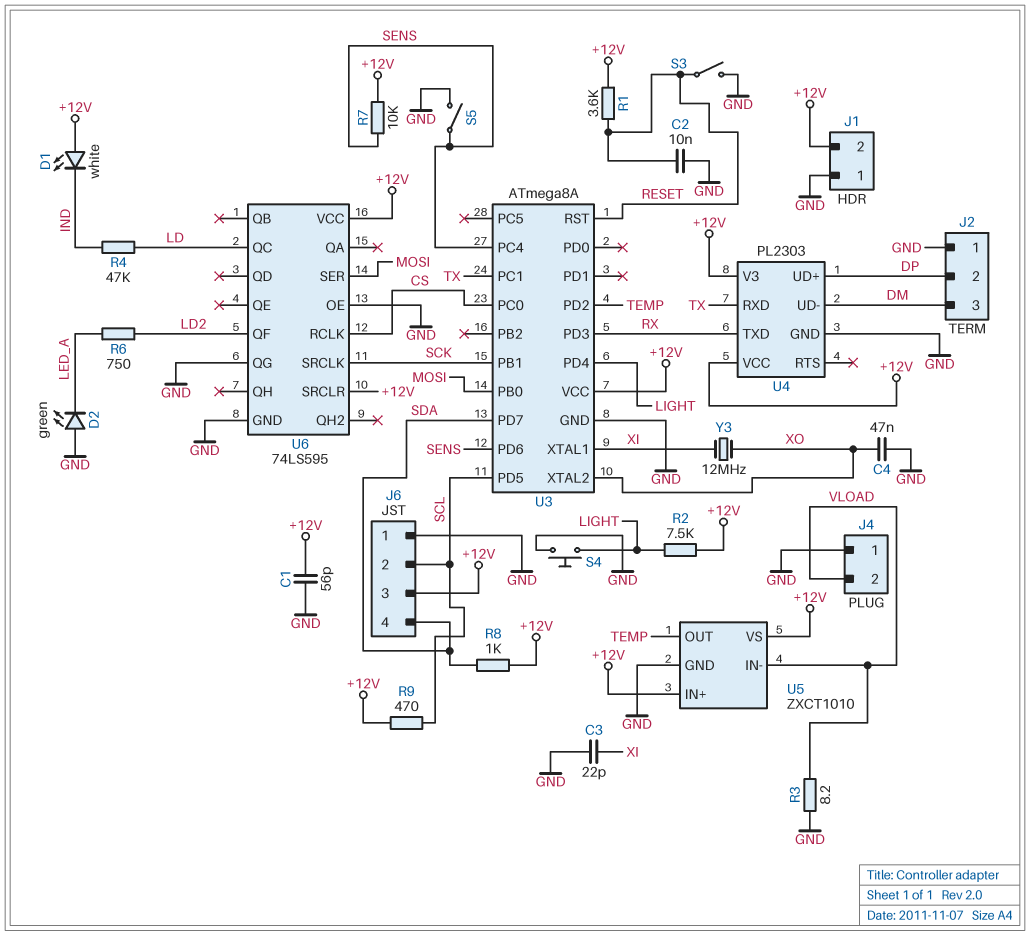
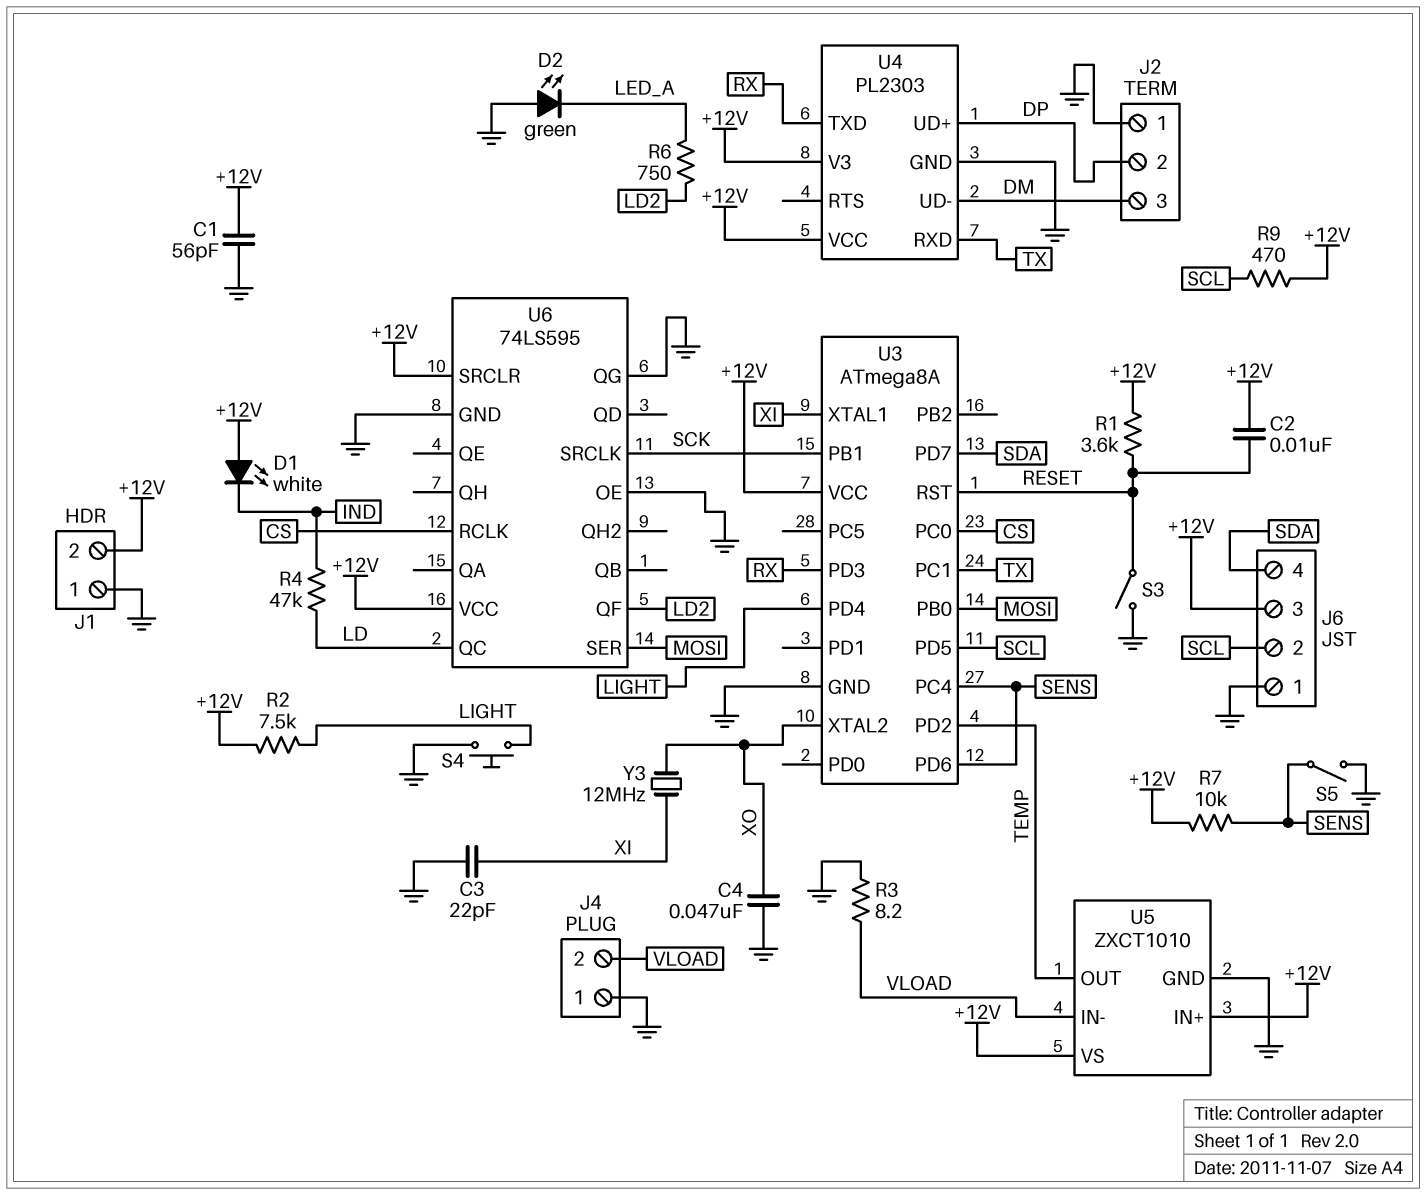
C2: 10nF (GND, RESET) -> 10nF (+12V, RESET)
R8: 1k (+12V, SDA) -> none

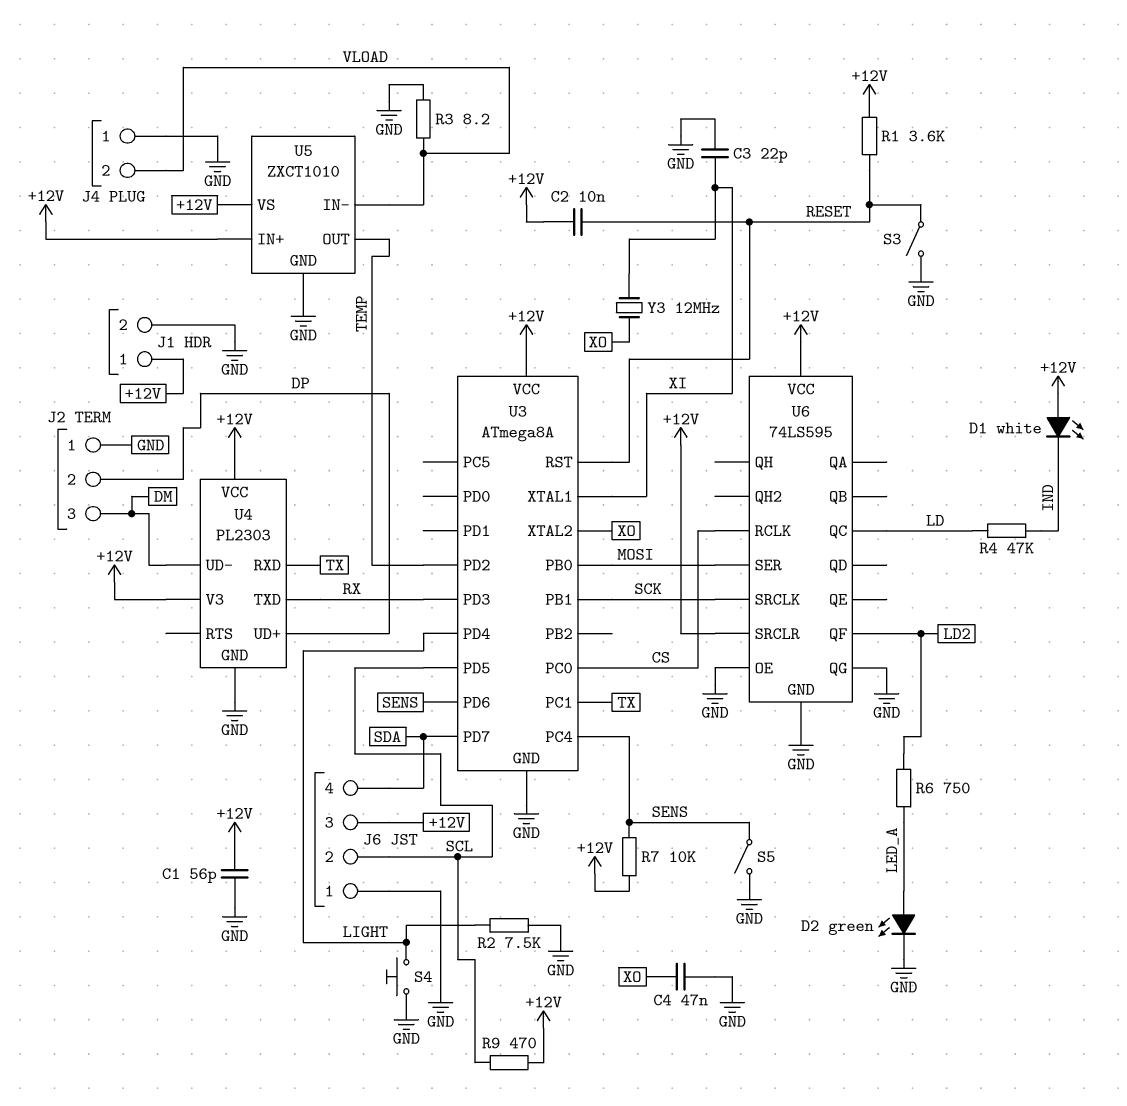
D2: LED green (A GND, K LED_A) -> LED green (A LED_A, K GND)
J1 pin 1: GND -> +12V
J1 pin 2: +12V -> GND
R2: 7.5k (+12V, LIGHT) -> 7.5k (GND, LIGHT)

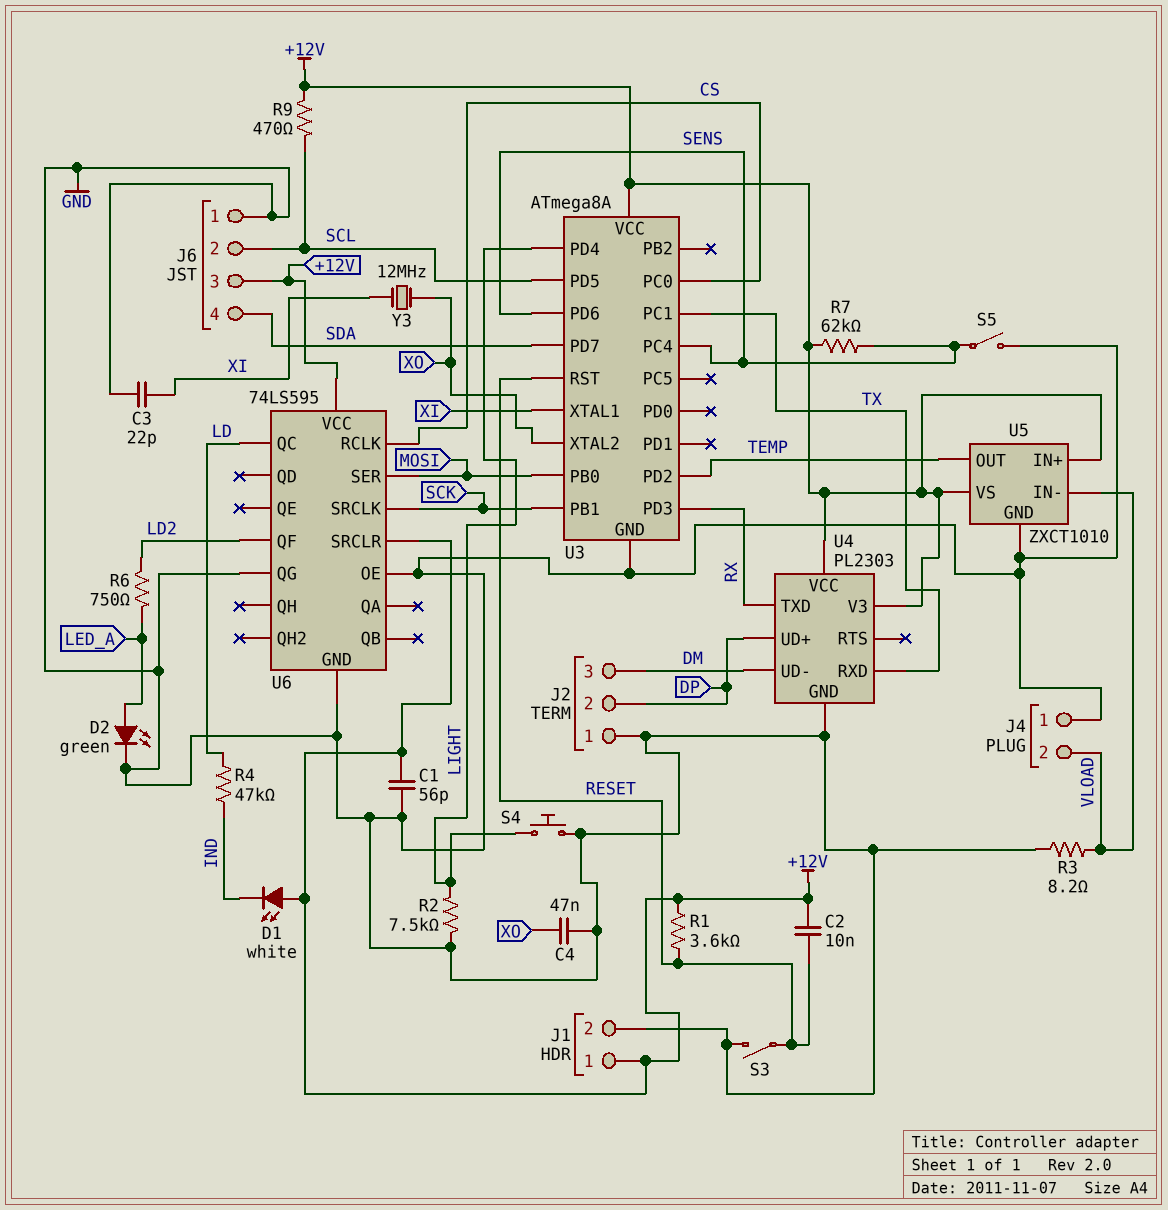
R7: 10k (+12V, SENS) -> 62k (+12V, SENS)

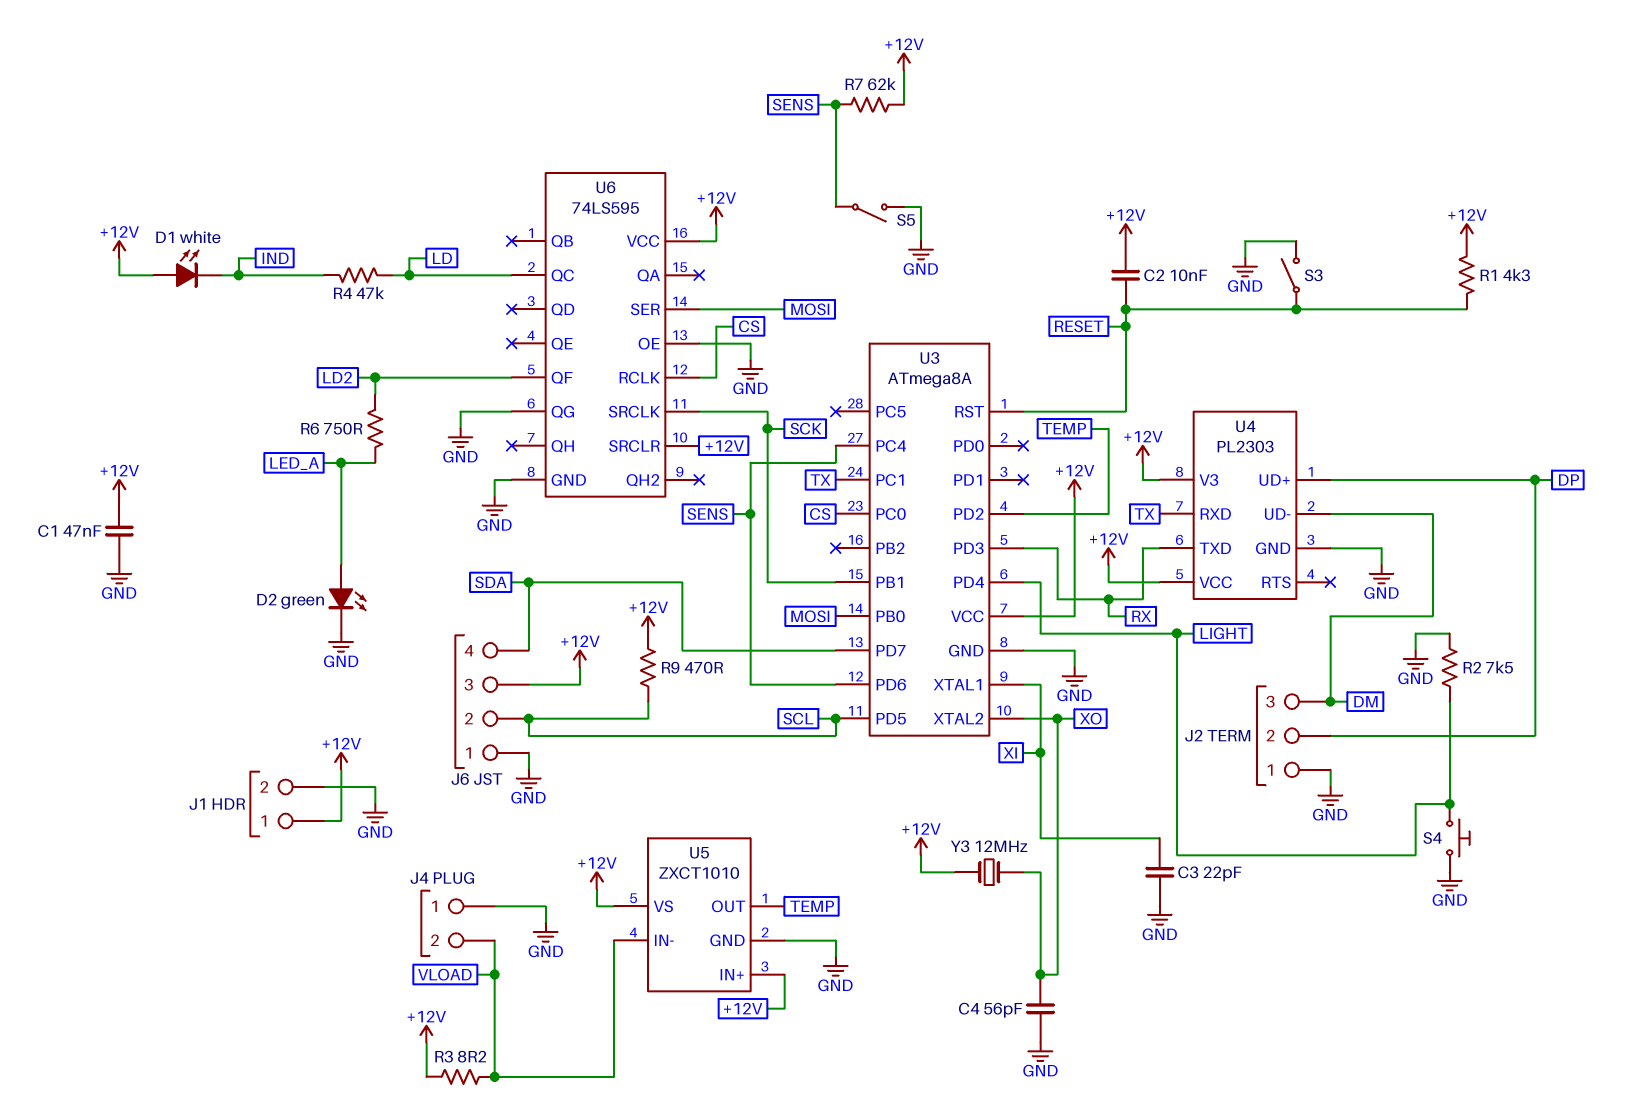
C1: 56pF (+12V, GND) -> 47nF (+12V, GND)
C4: 47nF (GND, XO) -> 56pF (GND, XO)
R1: 3.6k (+12V, RESET) -> 4.3k (+12V, RESET)
R3: 8.2 (GND, VLOAD) -> 8.2 (+12V, VLOAD)
Y3: 12MHz (XI, XO) -> 12MHz (+12V, XO)

